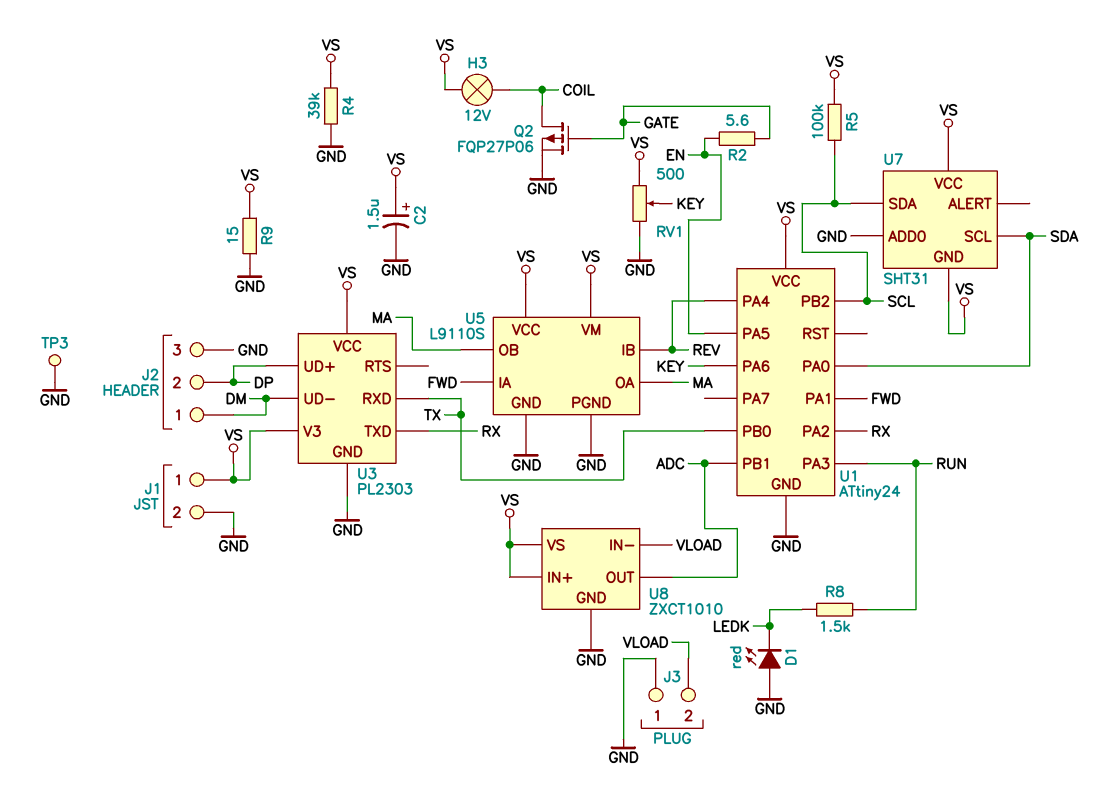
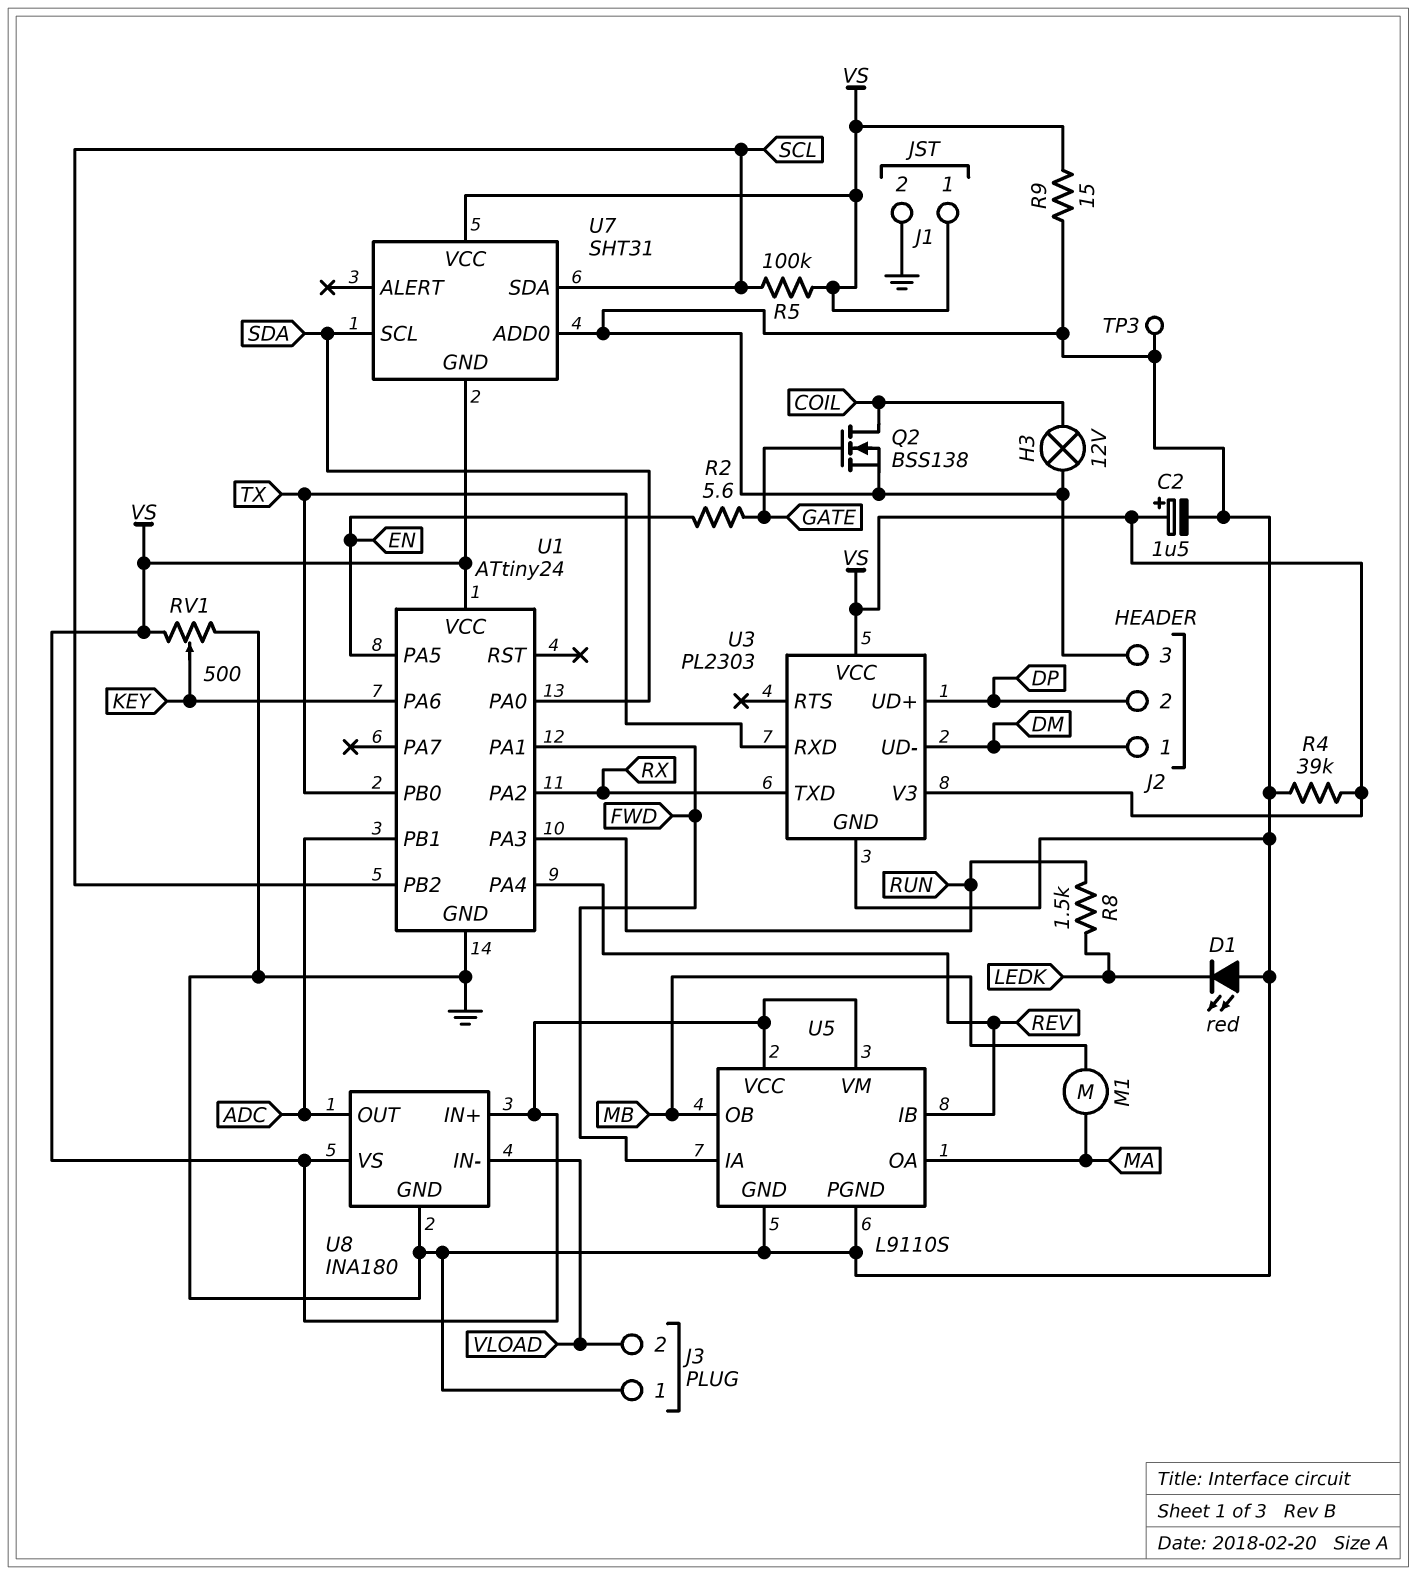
H3: lamp 12V (COIL, VS) -> lamp 12V (COIL, GND)
M1: none -> motor (MA, MB)
Q2: PMOS FQP27P06 (G GATE, D COIL, S GND) -> NMOS BSS138 (G GATE, D COIL, S GND)
U5 pin OB: MA -> MB
U8: ZXCT1010 -> INA180

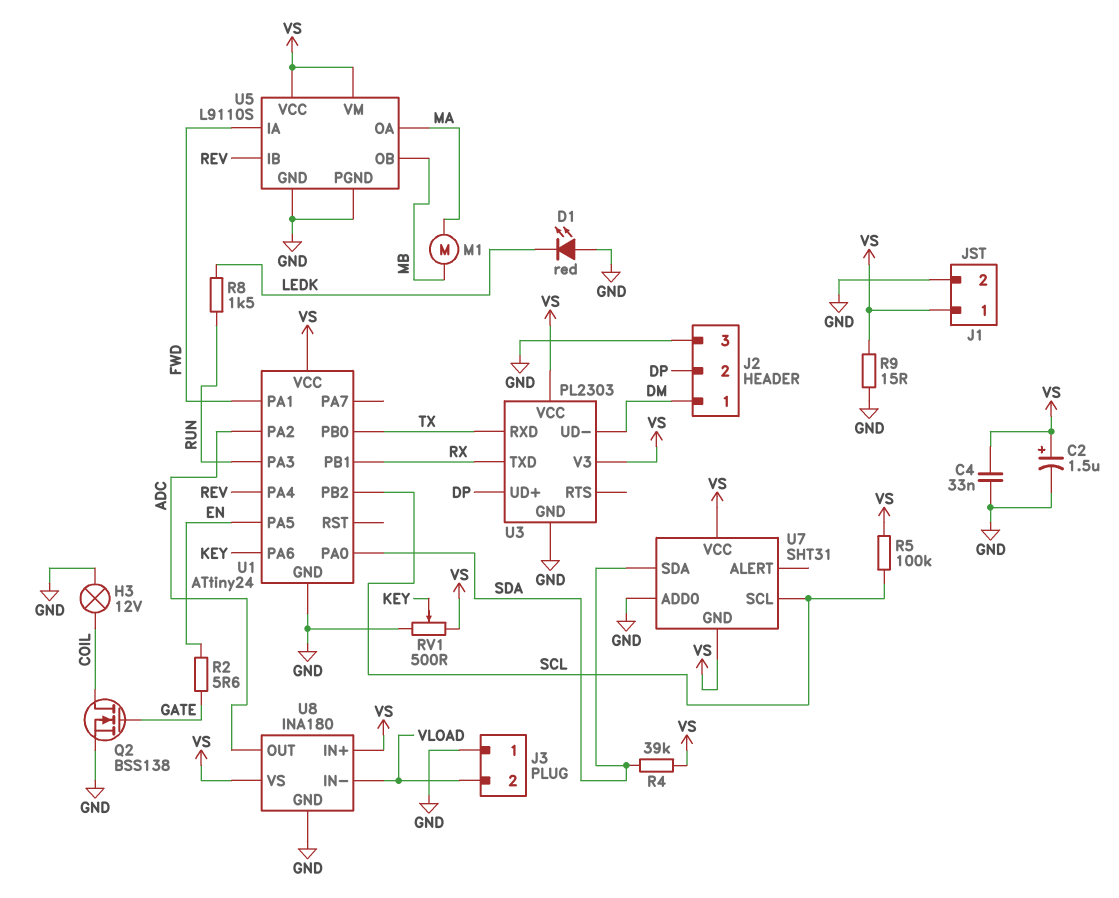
C4: none -> 33nF (GND, VS)
R4: 39k (GND, VS) -> 39k (SDA, VS)
TP3: test point (GND) -> none
U1 pin PA2: RX -> ADC
U1 pin PB1: ADC -> RX
U7 pin SCL: SDA -> SCL
U7 pin SDA: SCL -> SDA

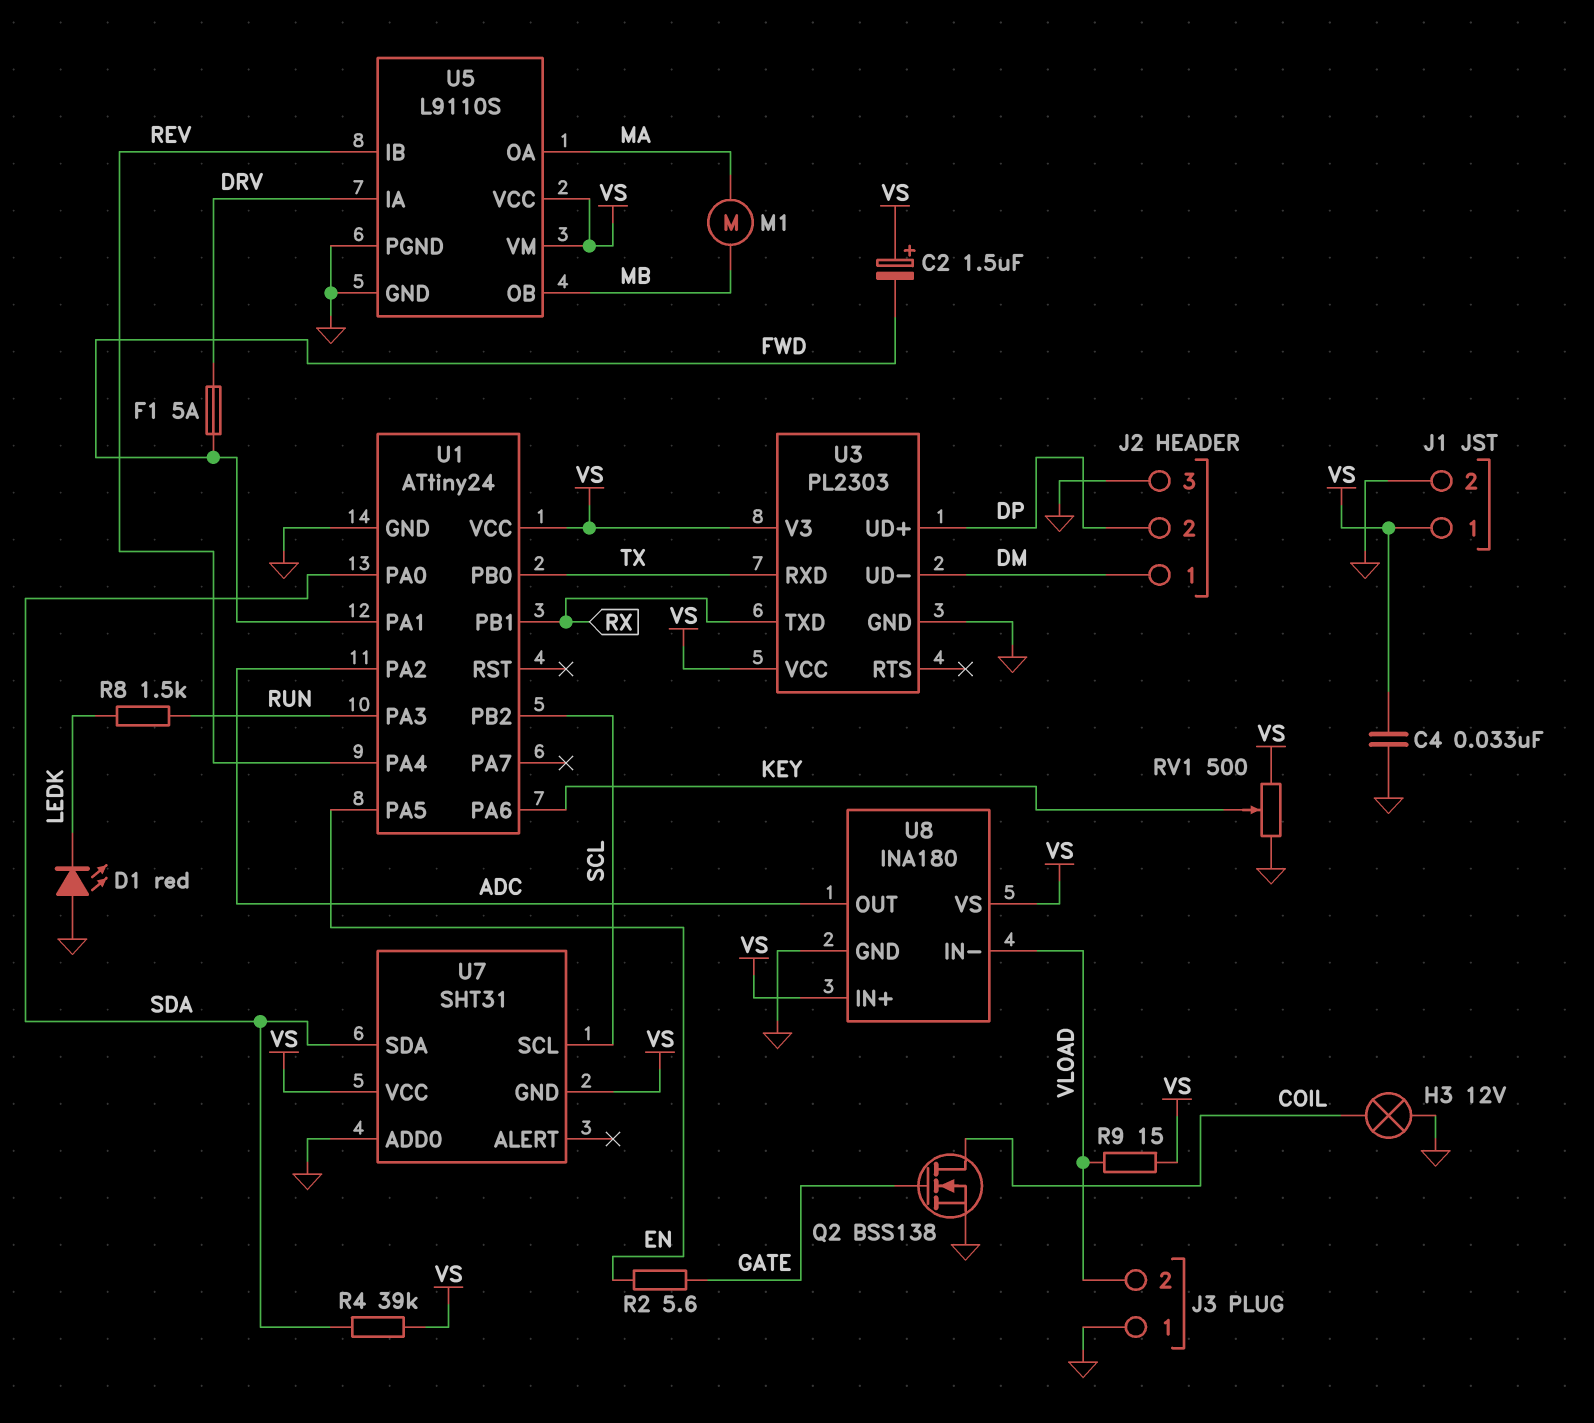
C2: 1.5uF (plus VS, minus GND) -> 1.5uF (plus VS, minus FWD)
F1: none -> 5A (DRV, FWD)
R5: 100k (SCL, VS) -> none
R9: 15 (GND, VS) -> 15 (VLOAD, VS)
U5 pin IA: FWD -> DRV

